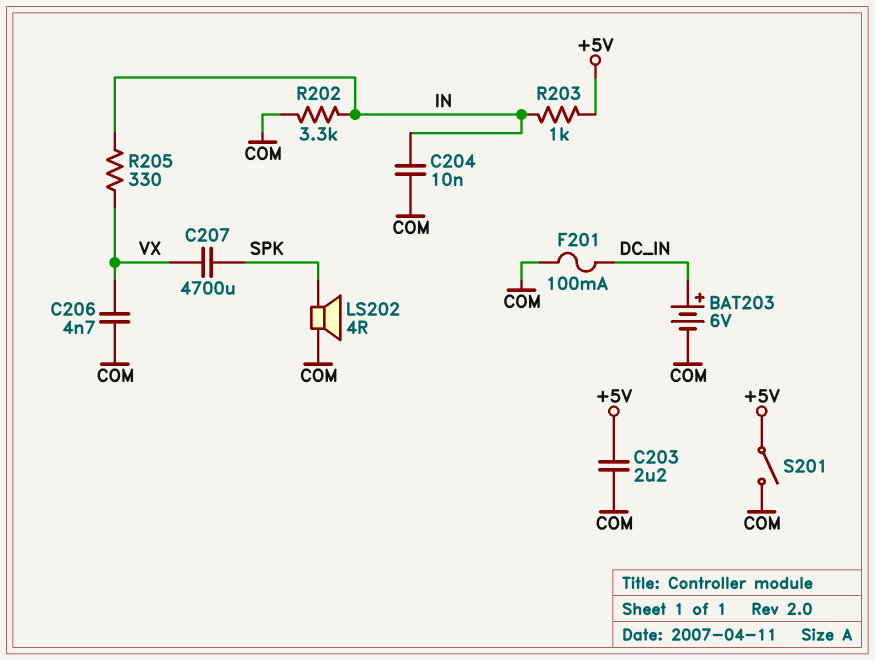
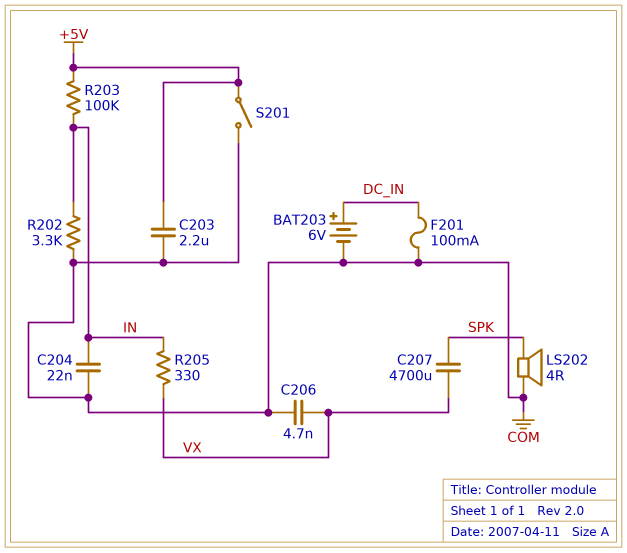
C204: 10nF (COM, IN) -> 22nF (COM, IN)
R203: 1k (+5V, IN) -> 100k (+5V, IN)

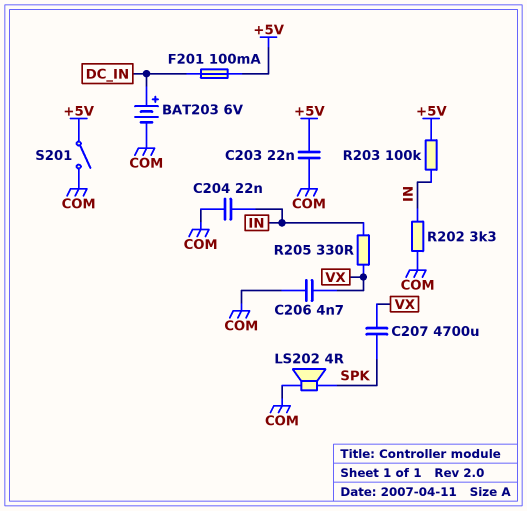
C203: 2.2uF (+5V, COM) -> 22nF (+5V, COM)
F201: 100mA (COM, DC_IN) -> 100mA (+5V, DC_IN)

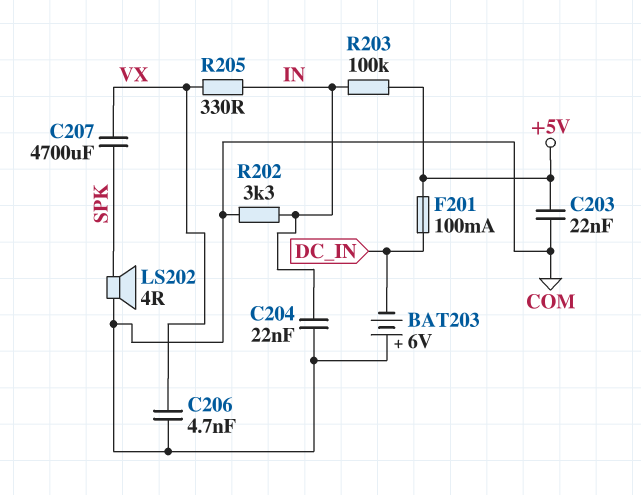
BAT203: 6V (plus DC_IN, minus COM) -> 6V (plus COM, minus DC_IN)
S201: switch (+5V, COM) -> none

